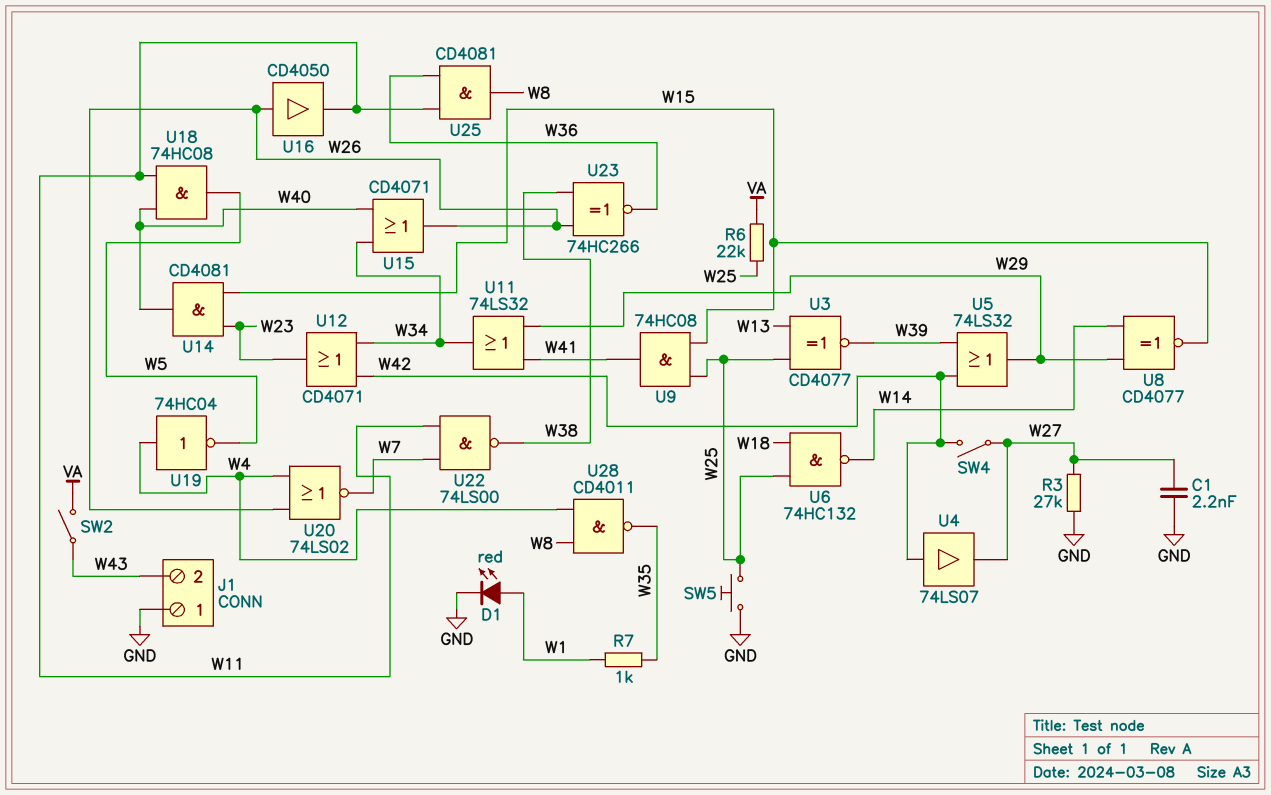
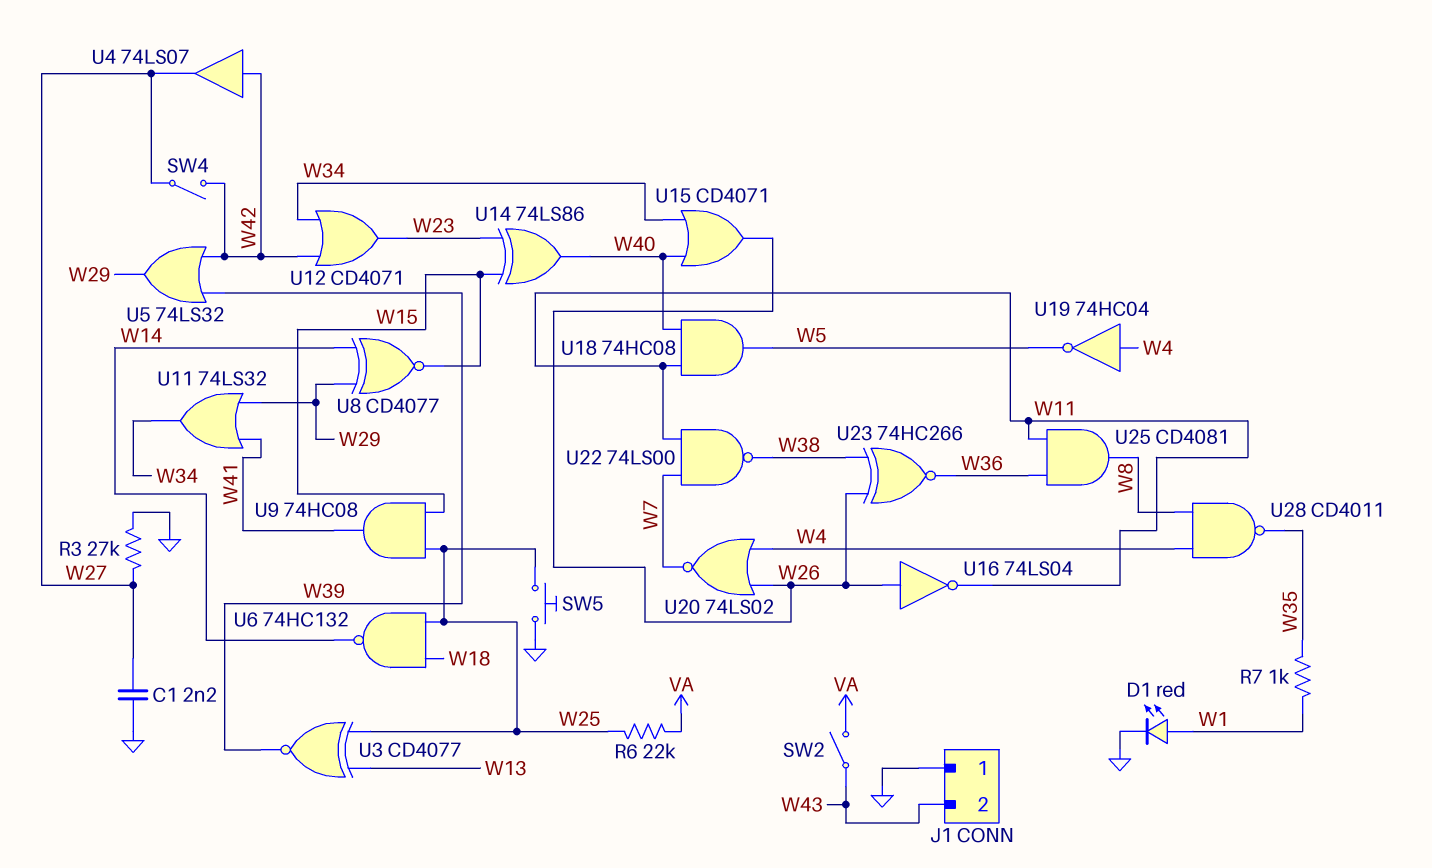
U14: AND CD4081 (in W15, in W23, out W40) -> XOR 74LS86 (in W15, in W23, out W40)
U16: buffer CD4050 (in W26, out W11) -> NOT 74LS04 (in W26, out W11)

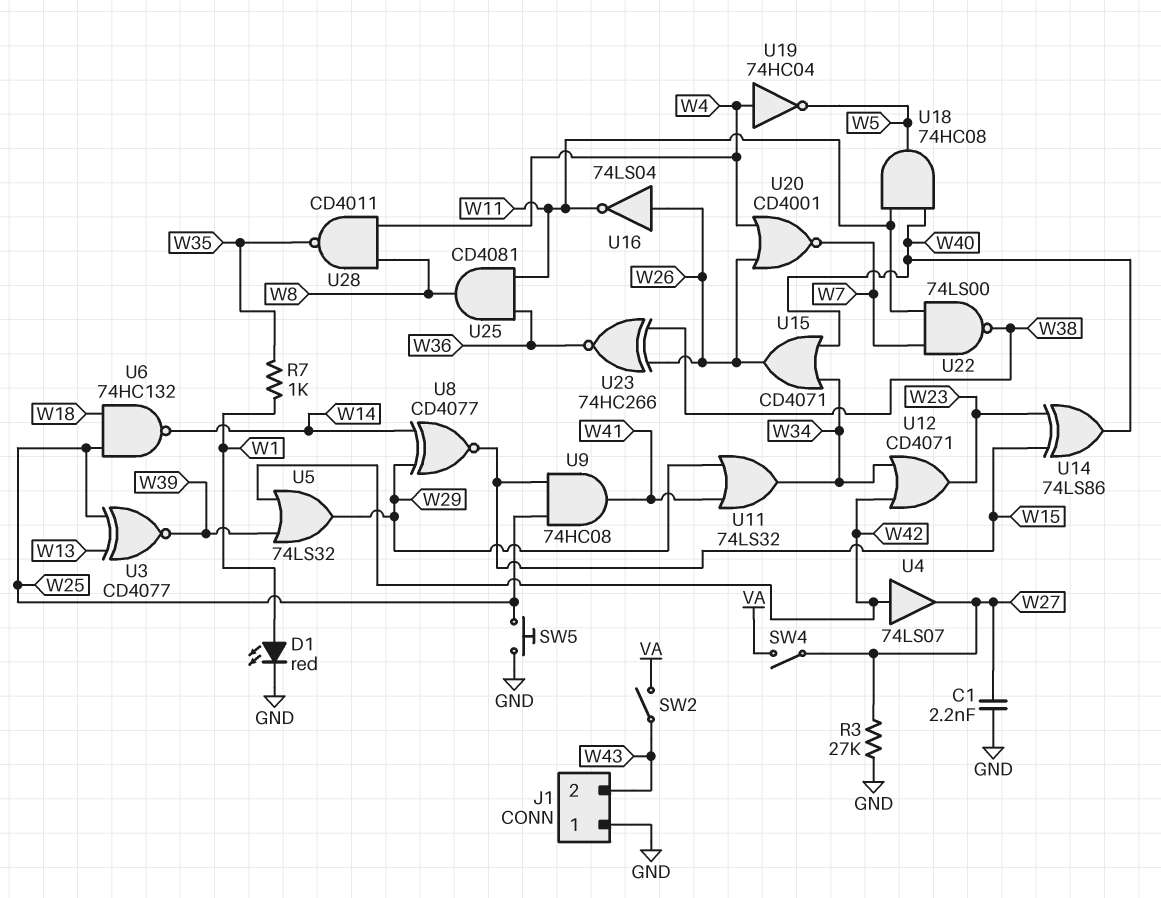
R6: 22k (VA, W25) -> none
SW4: switch (W27, W42) -> switch (VA, W27)
U20: NOR 74LS02 (in W4, in W26, out W7) -> NOR CD4001 (in W4, in W26, out W7)

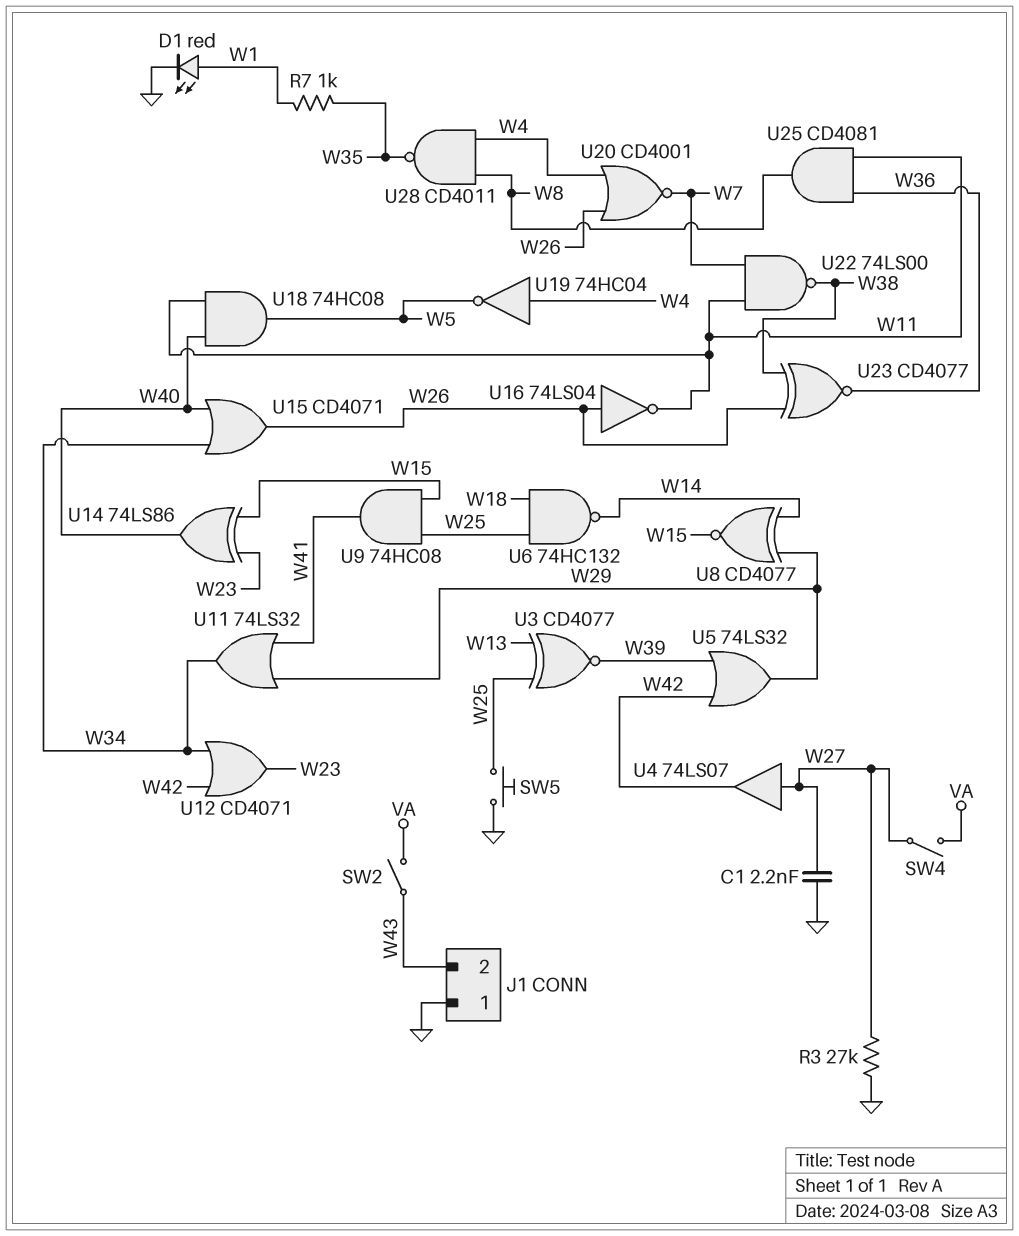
U4: buffer 74LS07 (in W42, out W27) -> buffer 74LS07 (in W27, out W42)
U23: XNOR 74HC266 (in W26, in W38, out W36) -> XNOR CD4077 (in W26, in W38, out W36)

